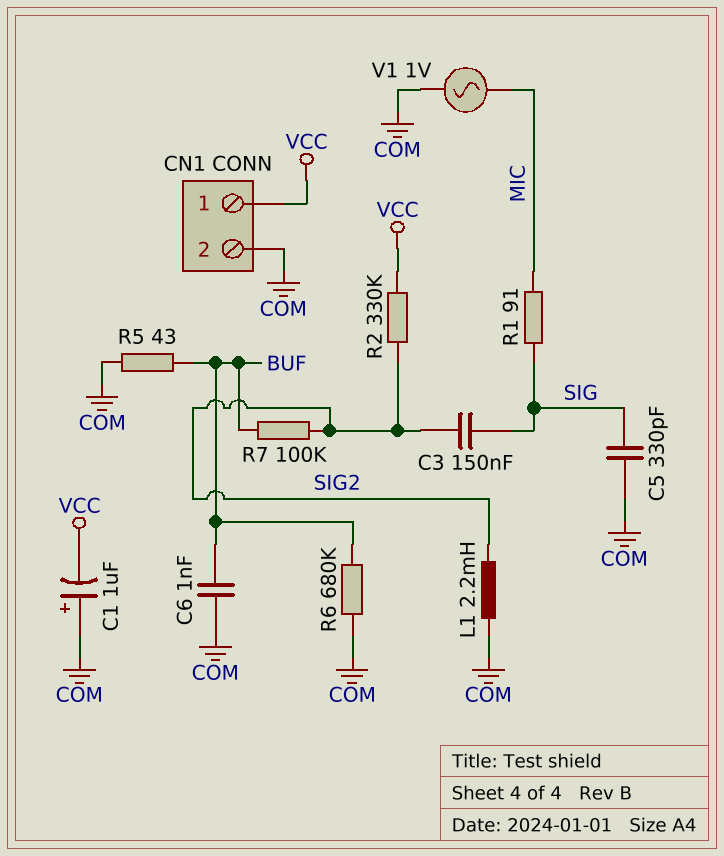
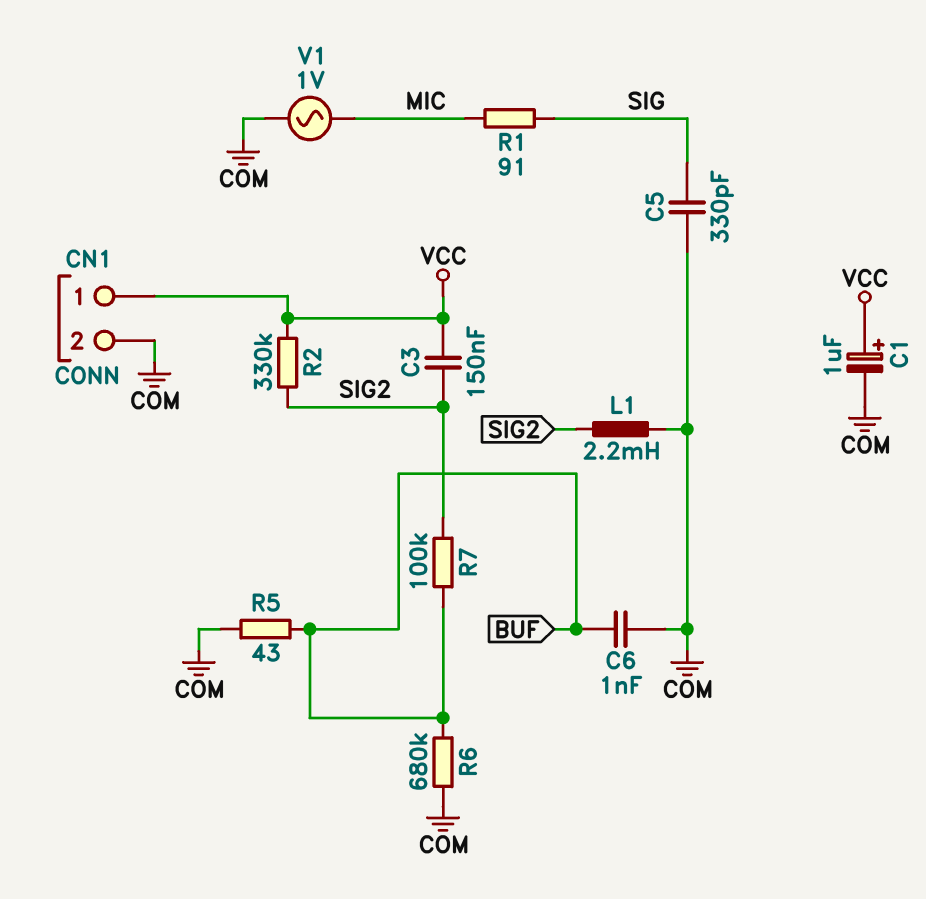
C1: 1uF (plus COM, minus VCC) -> 1uF (plus VCC, minus COM)
C3: 150nF (SIG, SIG2) -> 150nF (SIG2, VCC)

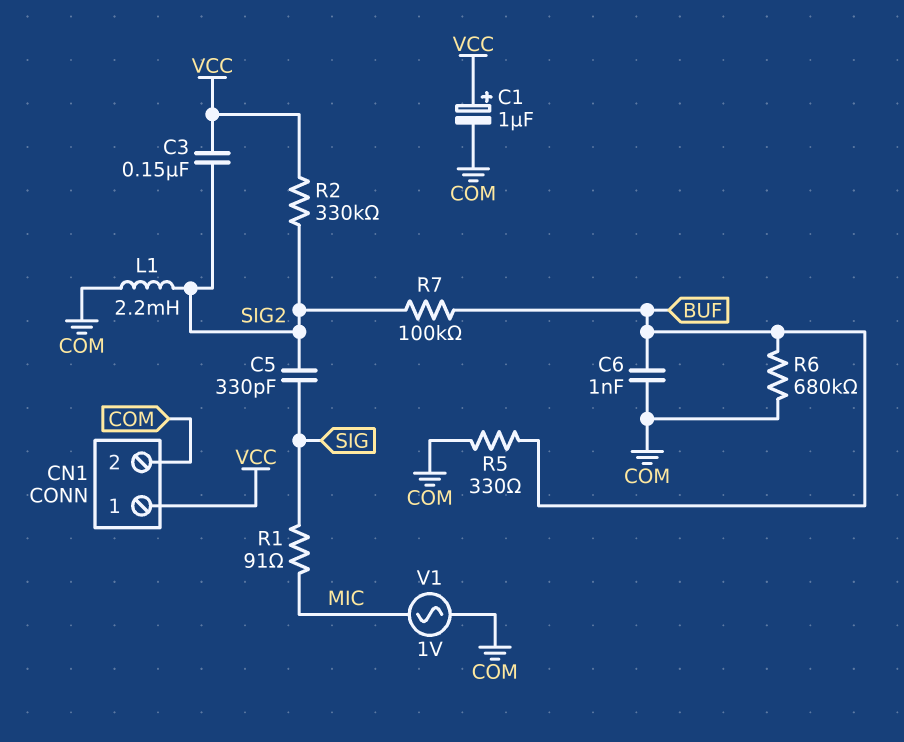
C5: 330pF (COM, SIG) -> 330pF (SIG, SIG2)
R5: 43 (BUF, COM) -> 330 (BUF, COM)

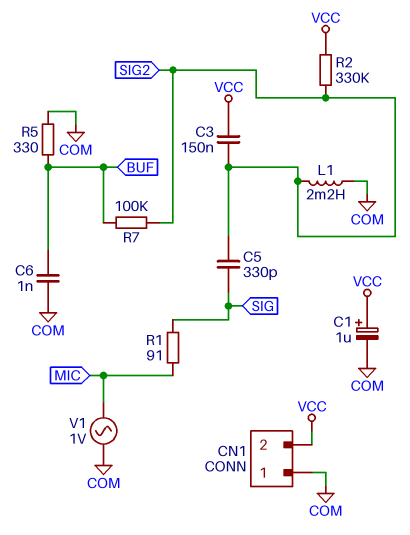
CN1 pin 1: VCC -> COM
CN1 pin 2: COM -> VCC
R6: 680k (BUF, COM) -> none

